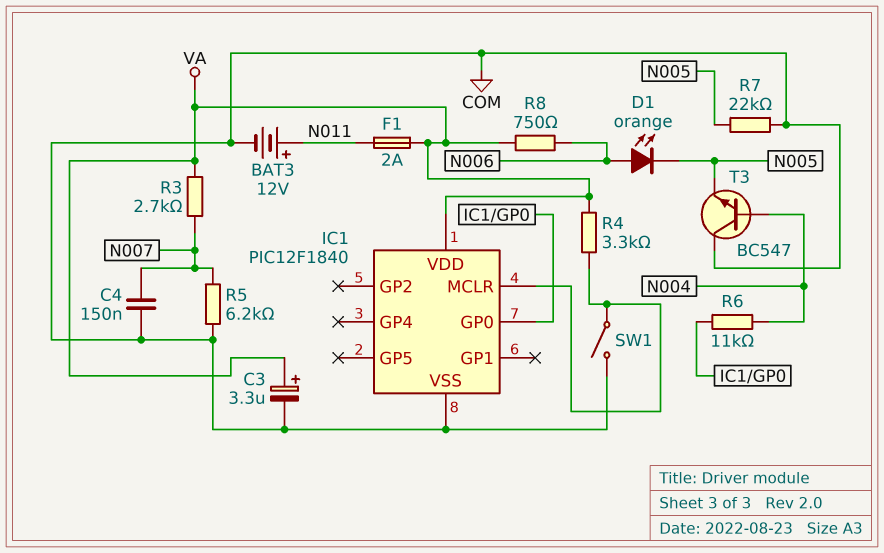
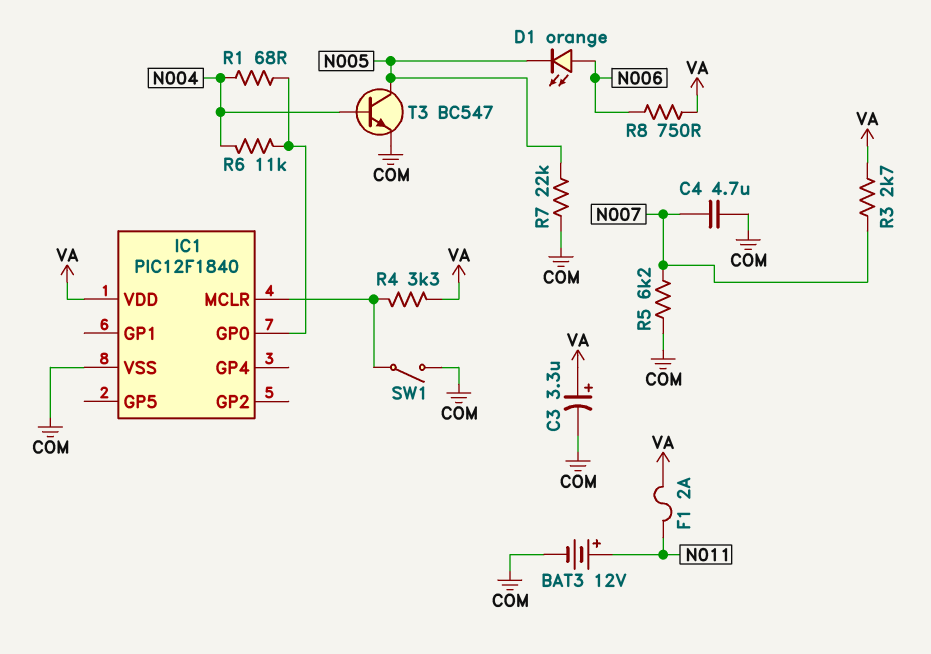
C4: 150nF (COM, N007) -> 4.7uF (COM, N007)
R1: none -> 68 (IC1/GP0, N004)
T3: NPN BC547 (B N004, C COM, E N005) -> NPN BC547 (B N004, C N005, E COM)

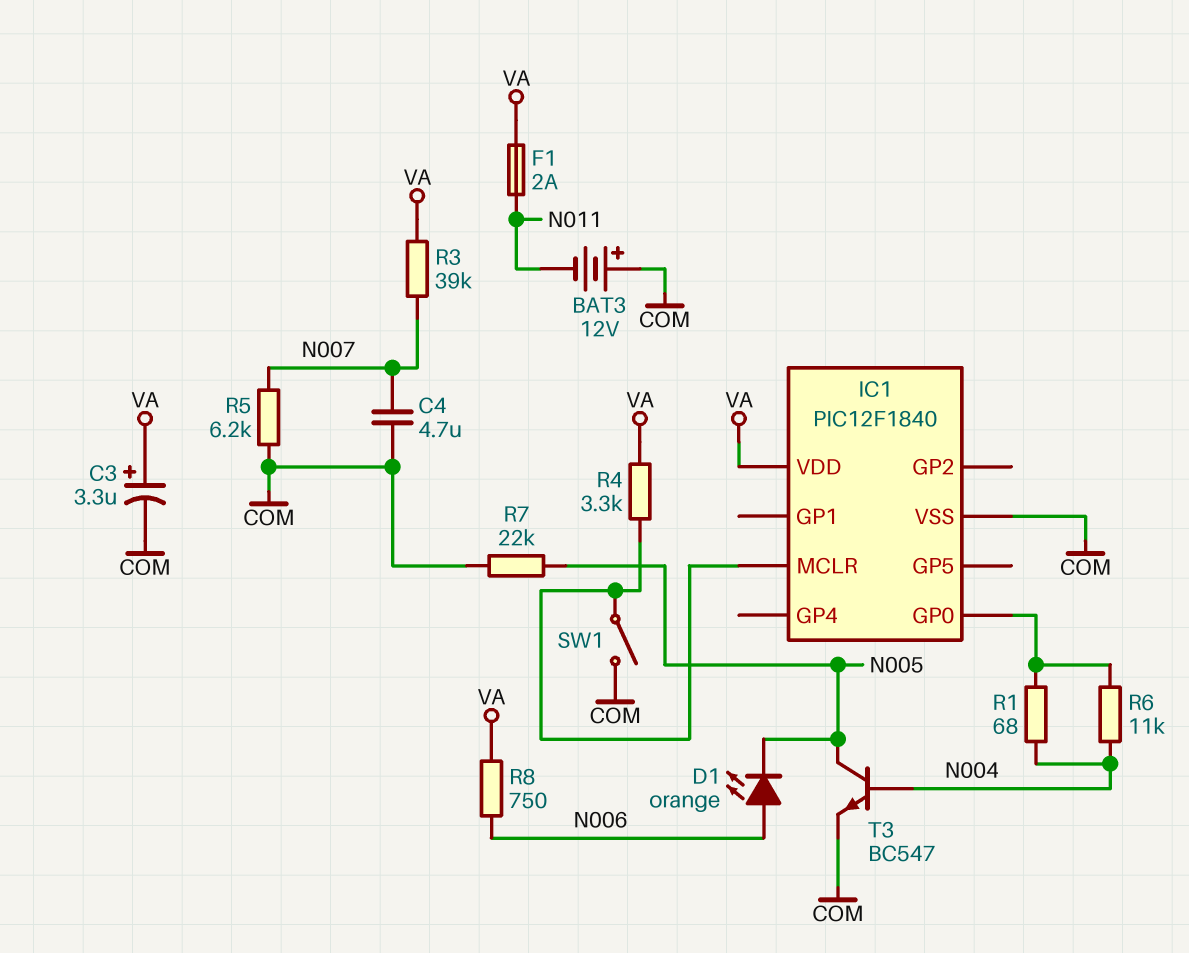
BAT3: 12V (plus N011, minus COM) -> 12V (plus COM, minus N011)
R3: 2.7k (N007, VA) -> 39k (N007, VA)

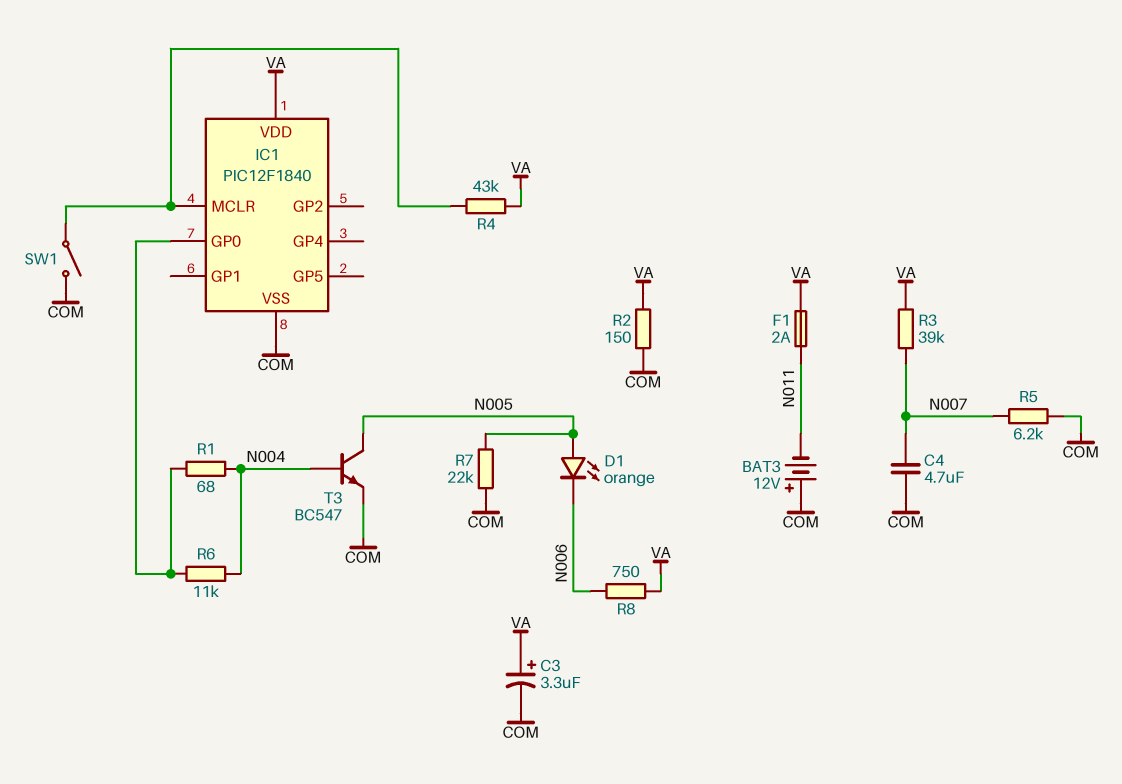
D1: LED orange (A N006, K N005) -> LED orange (A N005, K N006)
R2: none -> 150 (COM, VA)
R4: 3.3k (IC1/MCLR, VA) -> 43k (IC1/MCLR, VA)

